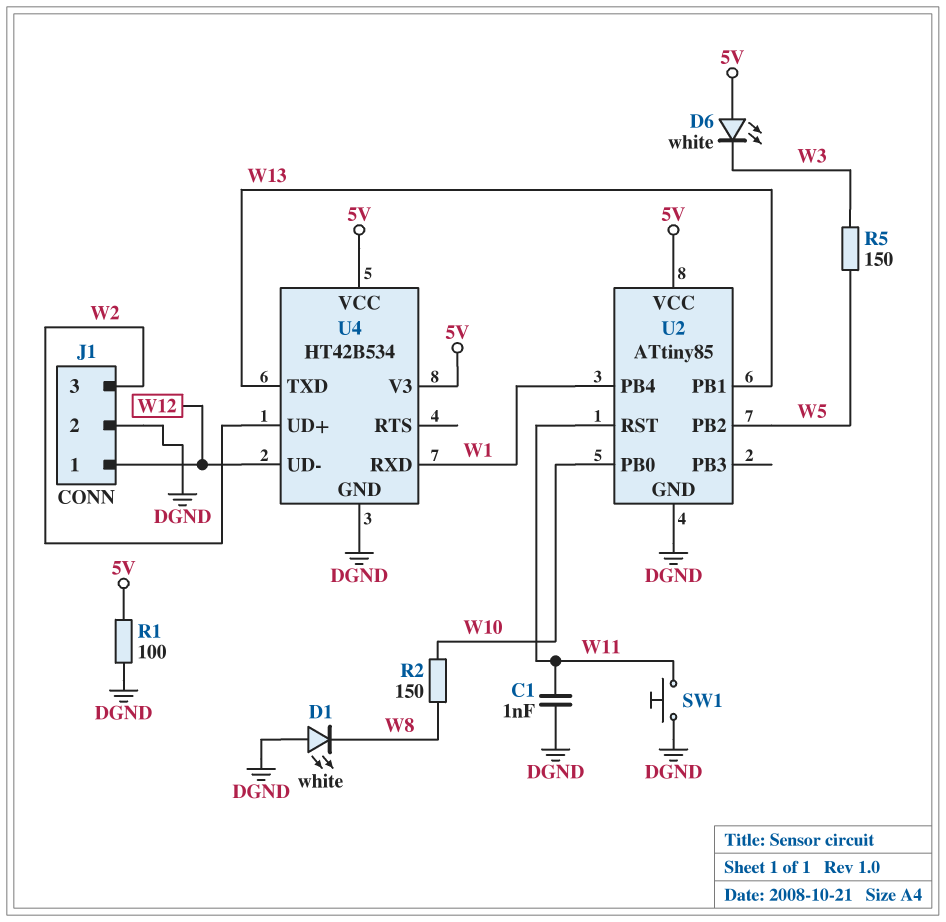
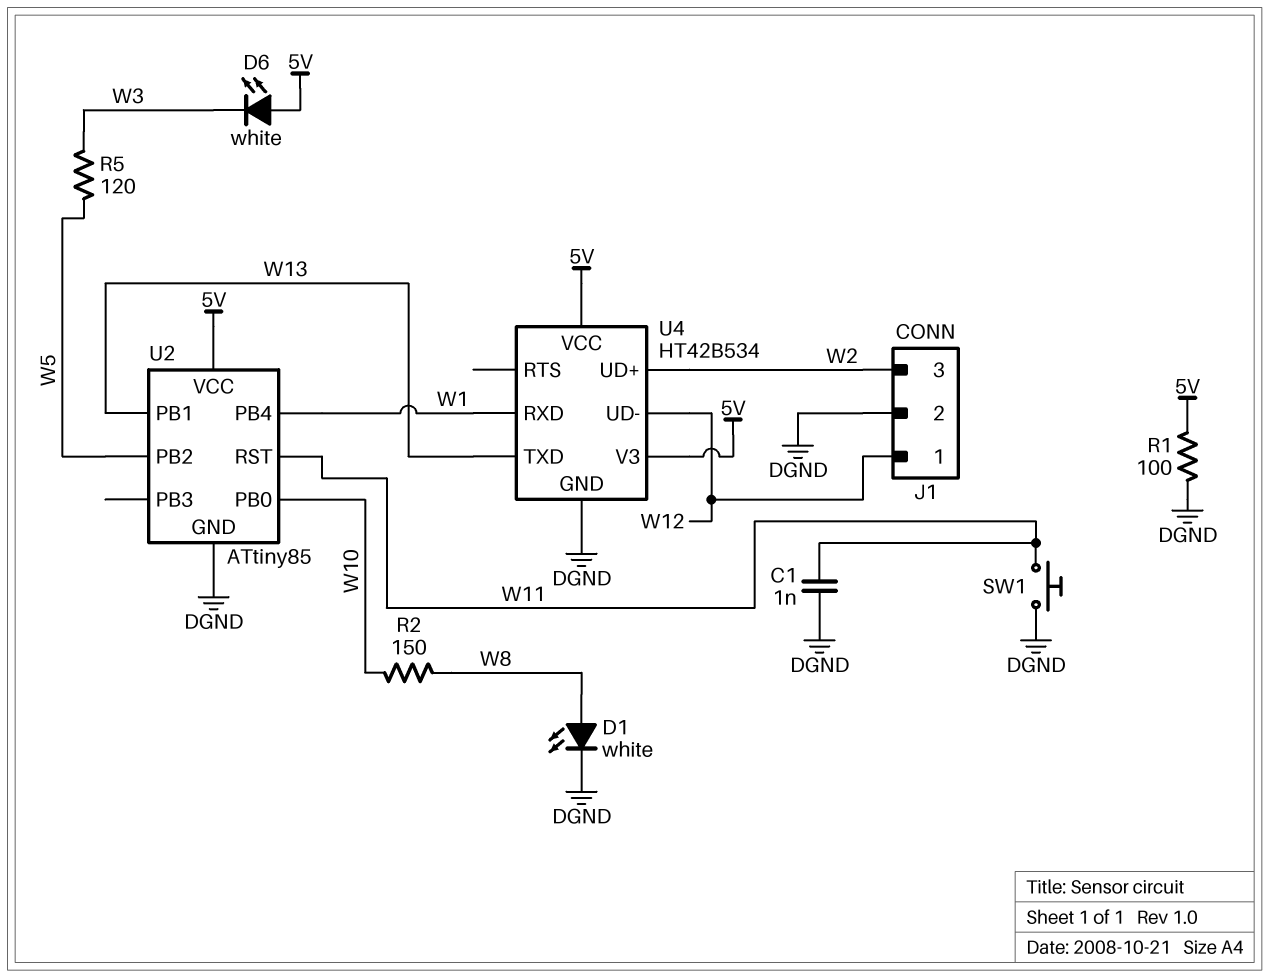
D1: LED white (A DGND, K W8) -> LED white (A W8, K DGND)
R5: 150 (W3, W5) -> 120 (W3, W5)

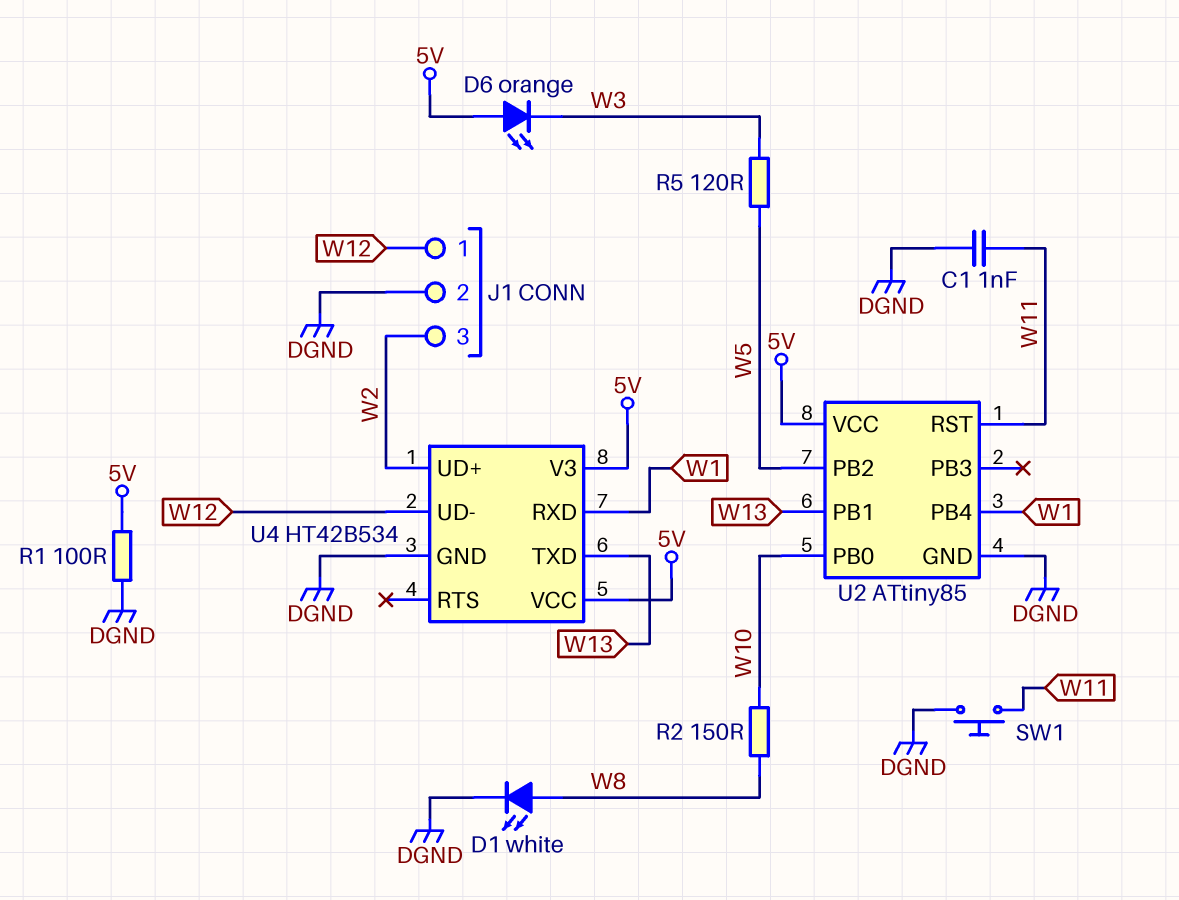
D6: LED white (A 5V, K W3) -> LED orange (A 5V, K W3)

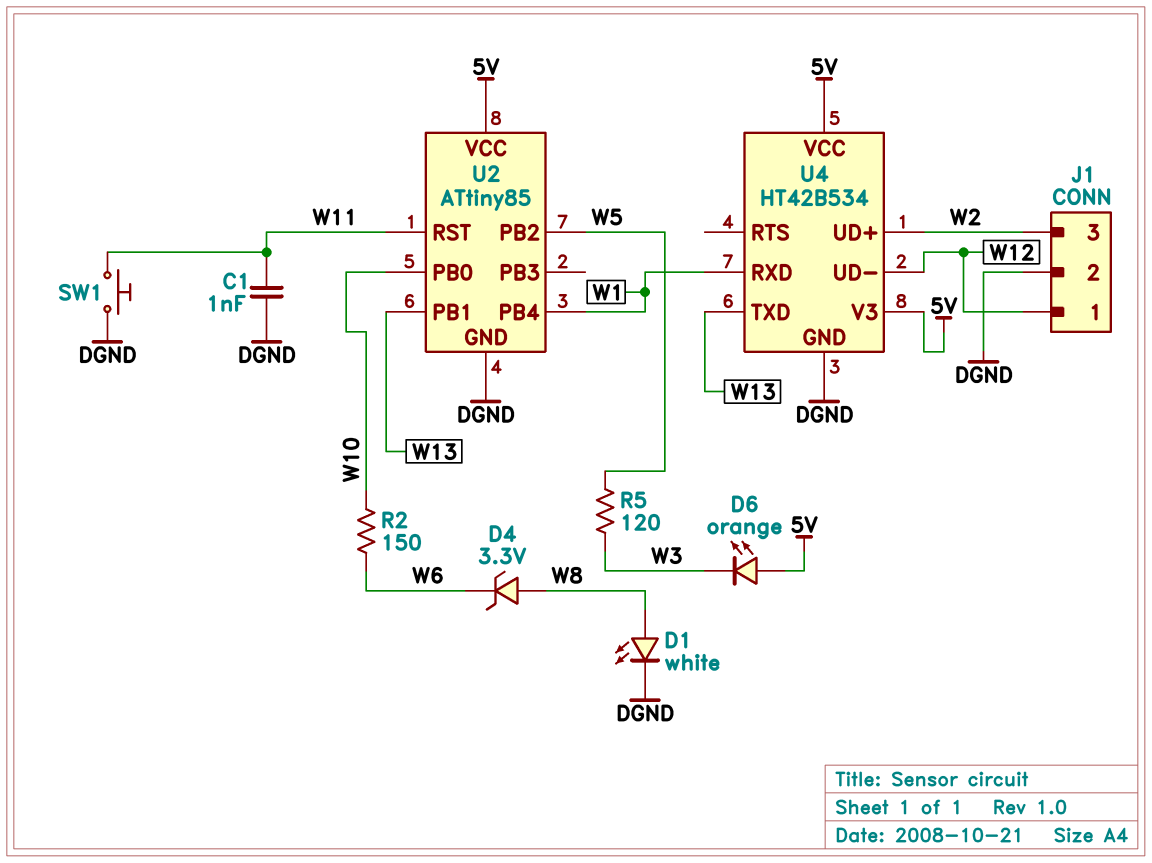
D4: none -> zener 3.3V (A W8, K W6)
R1: 100 (5V, DGND) -> none
R2: 150 (W8, W10) -> 150 (W6, W10)

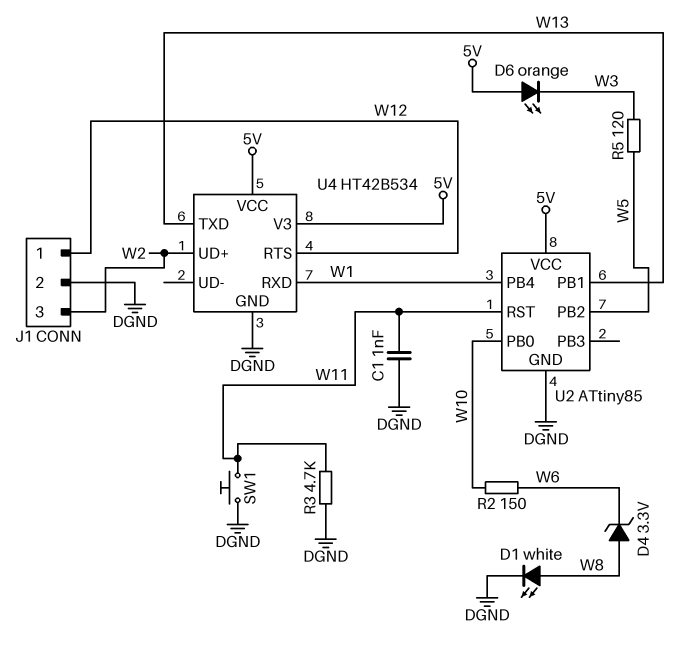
R3: none -> 4.7k (DGND, W11)
U4 pin RTS: none -> W12
U4 pin UD-: W12 -> none

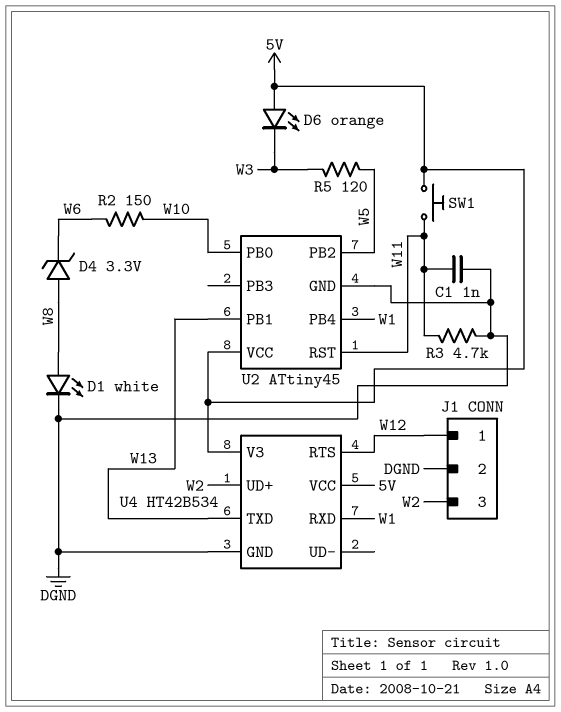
SW1: button (DGND, W11) -> button (5V, W11)
U2: ATtiny85 -> ATtiny45

